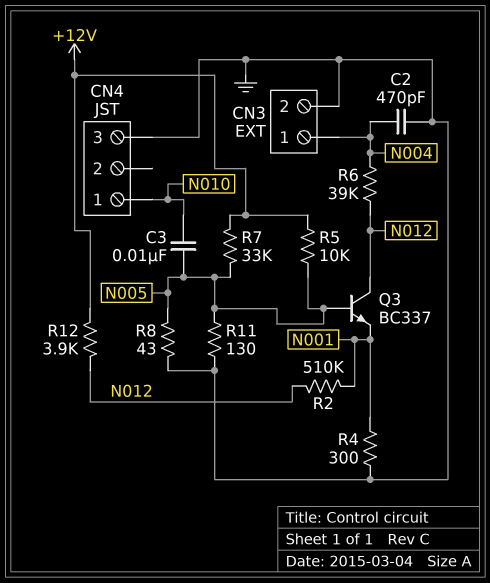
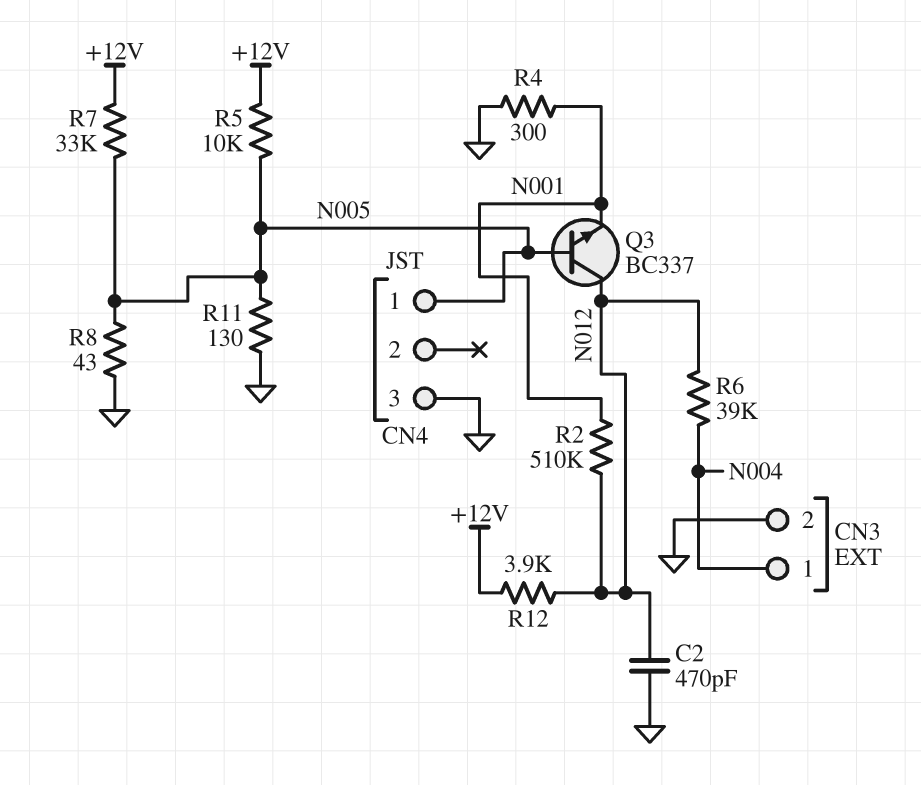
C2: 470pF (GND, N004) -> 470pF (GND, N012)
C3: 10nF (N005, N010) -> none
CN4 pin 1: N010 -> N005

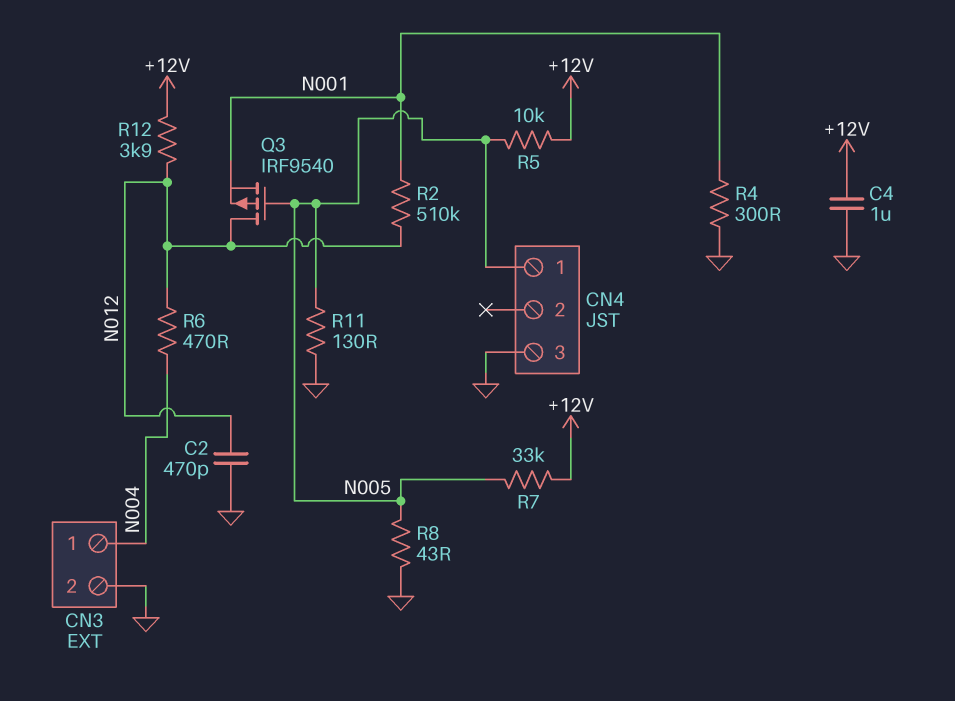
C4: none -> 1uF (+12V, GND)
Q3: NPN BC337 (B N005, C N012, E N001) -> PMOS IRF9540 (G N005, D N012, S N001)
R6: 39k (N004, N012) -> 470 (N004, N012)

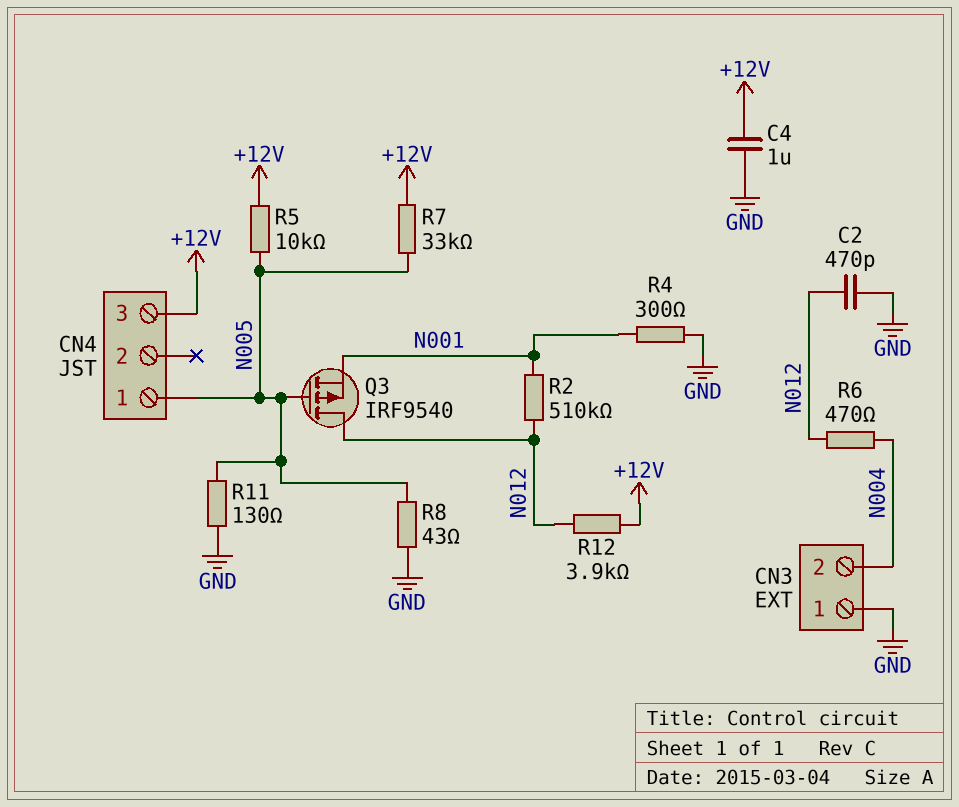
CN3 pin 1: N004 -> GND
CN3 pin 2: GND -> N004
CN4 pin 3: GND -> +12V

